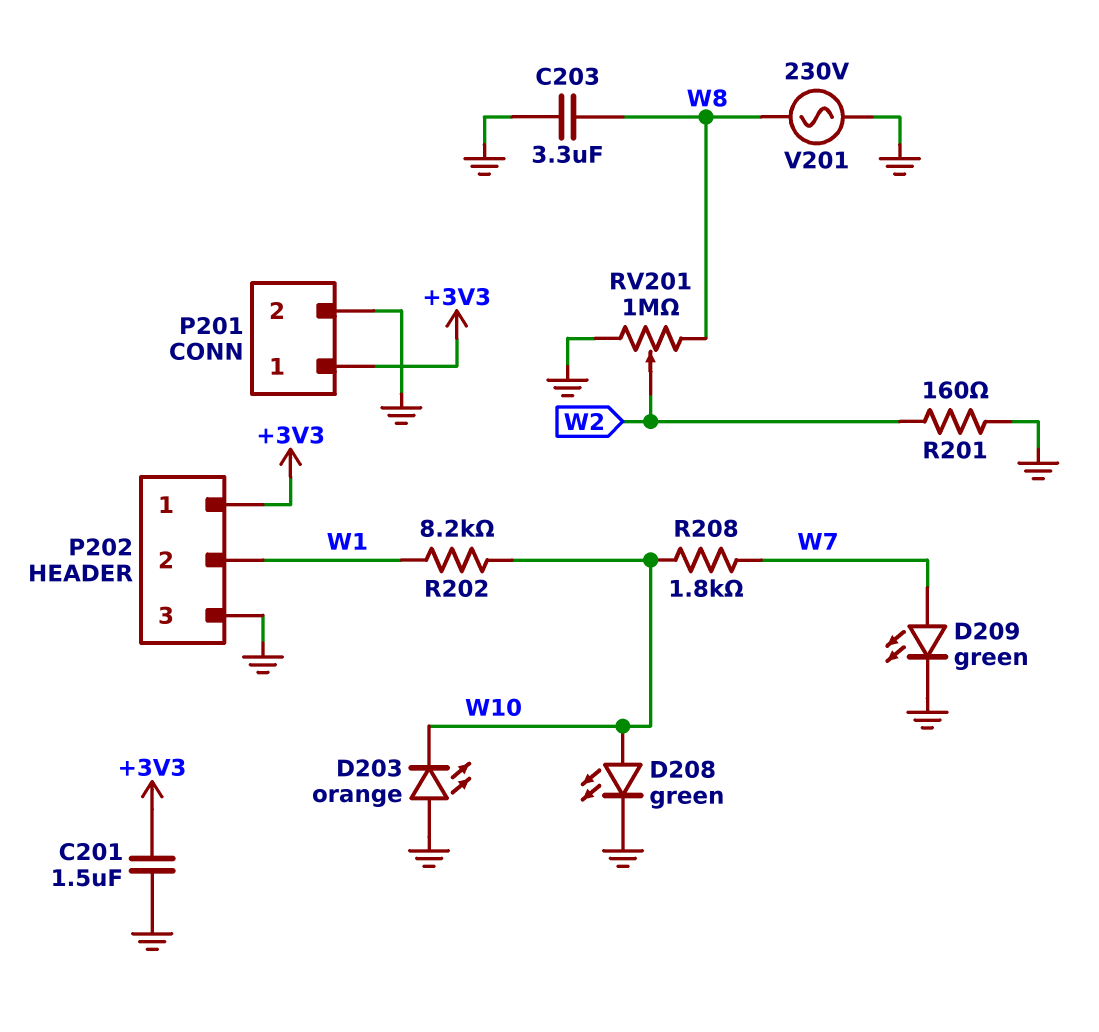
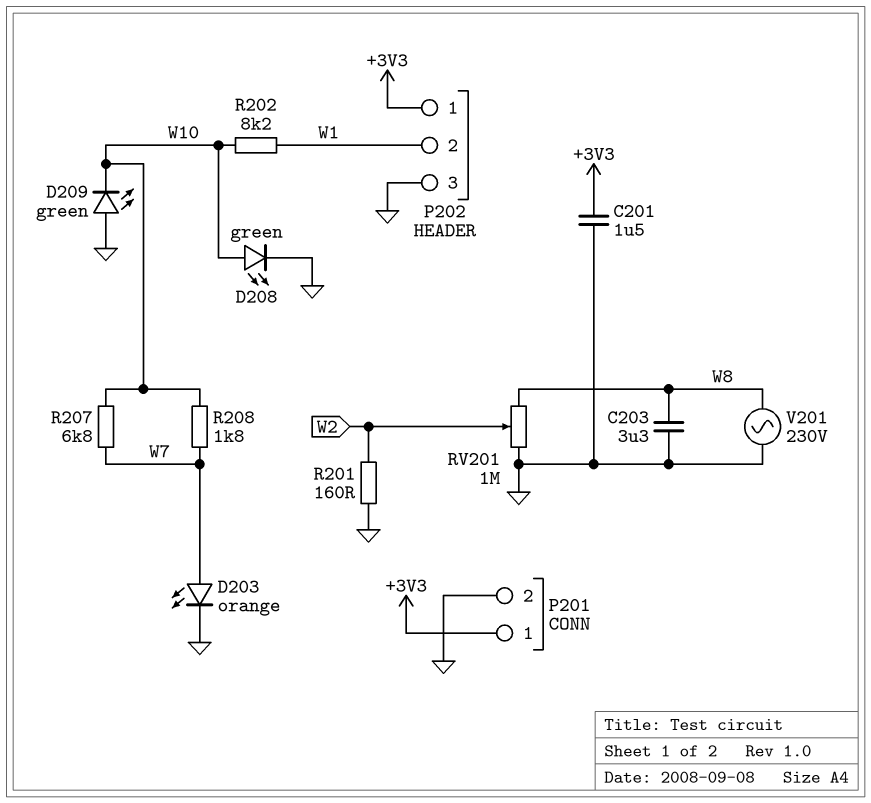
D203: LED orange (A GND, K W10) -> LED orange (A W7, K GND)
D209: LED green (A W7, K GND) -> LED green (A GND, K W10)
R207: none -> 6.8k (W7, W10)

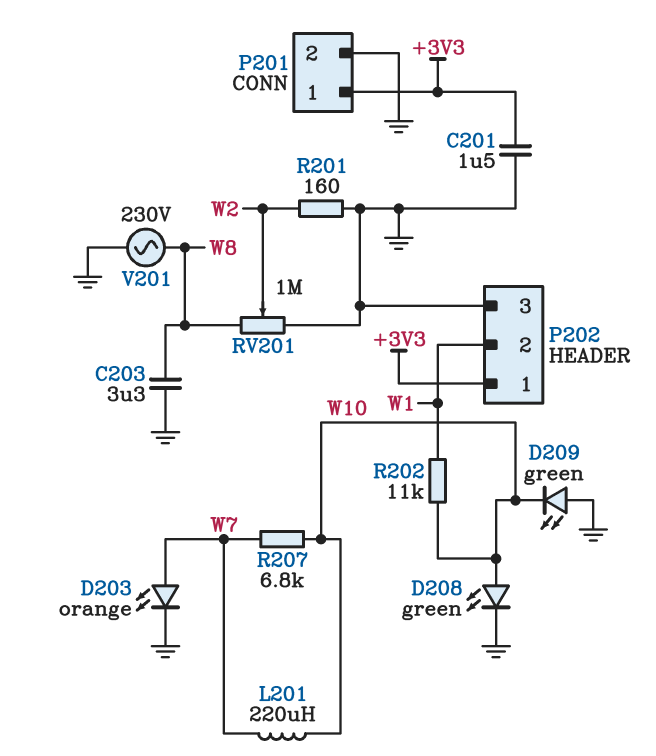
L201: none -> 220uH (W7, W10)
R202: 8.2k (W1, W10) -> 11k (W1, W10)
R208: 1.8k (W7, W10) -> none

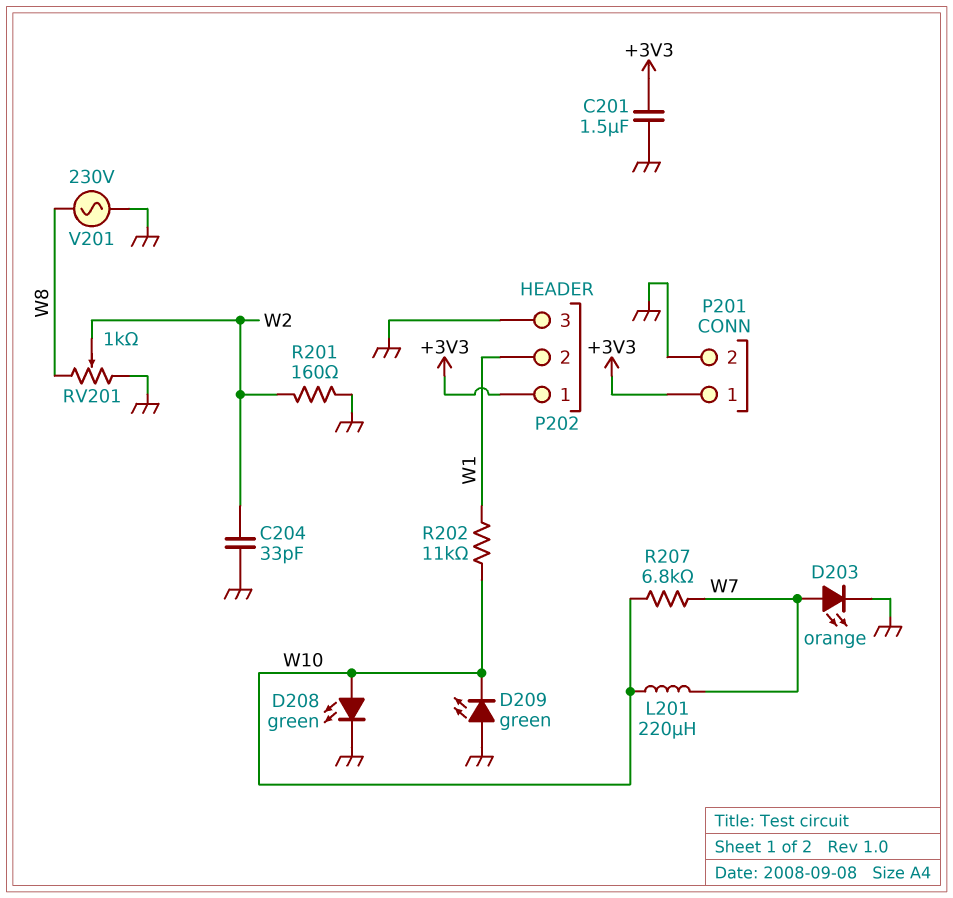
C203: 3.3uF (GND, W8) -> none
C204: none -> 33pF (GND, W2)
RV201: 1M (GND, W8, wiper W2) -> 1k (GND, W8, wiper W2)

